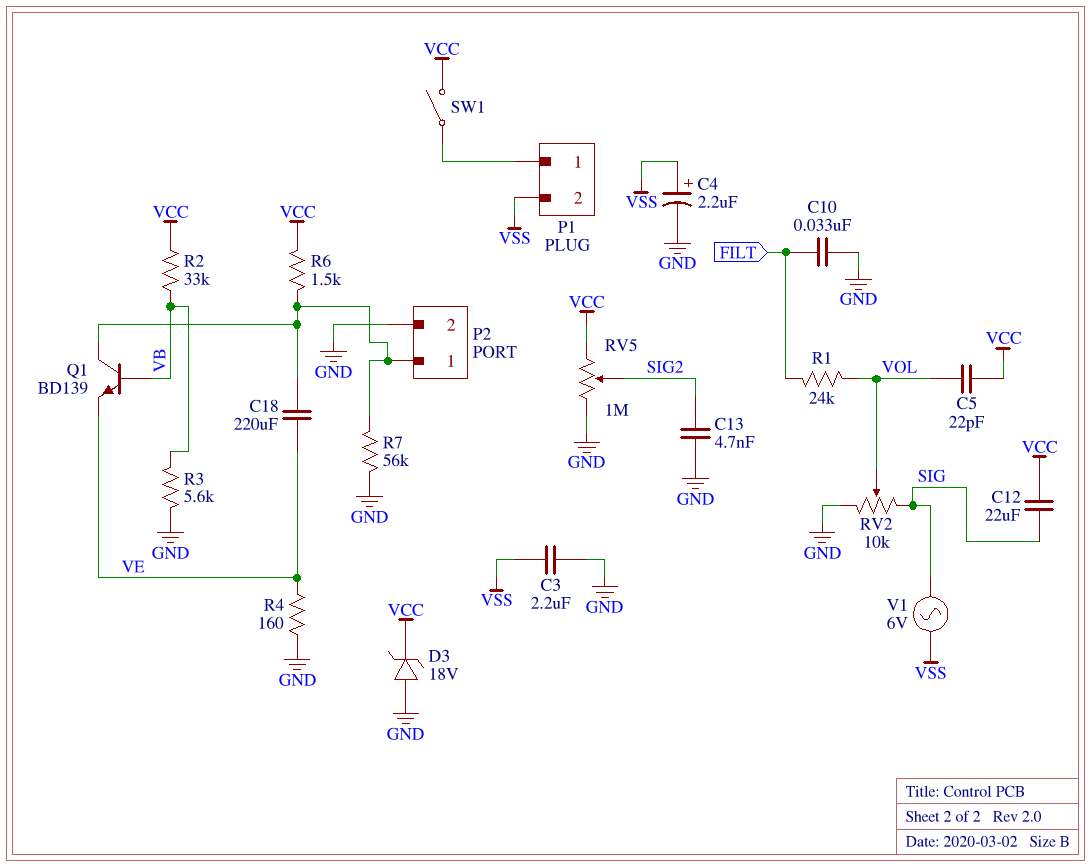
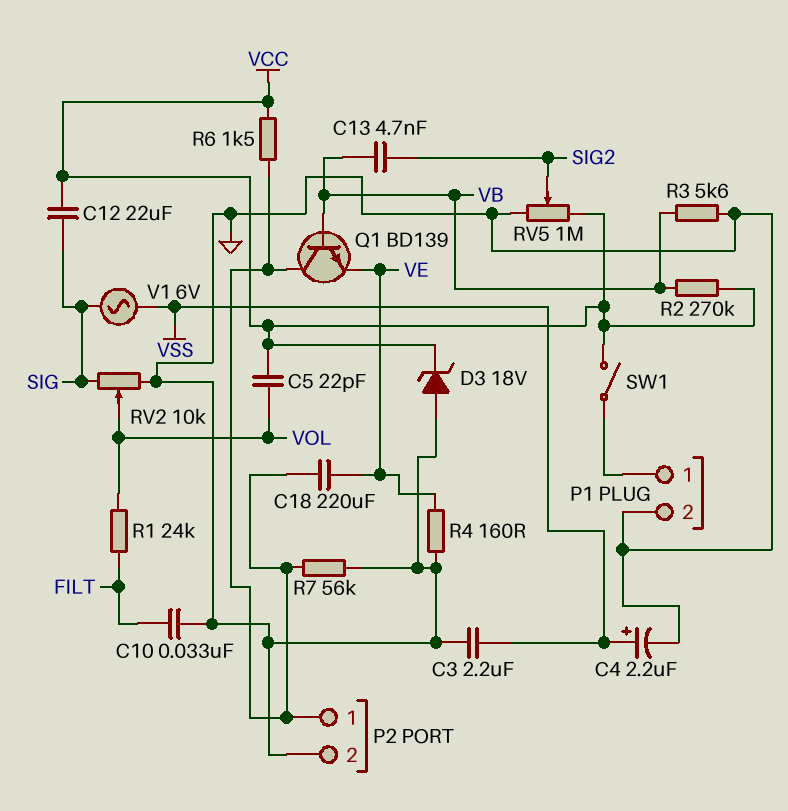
C13: 4.7nF (GND, SIG2) -> 4.7nF (SIG2, VB)
P1 pin 2: VSS -> GND
R2: 33k (VB, VCC) -> 270k (VB, VCC)

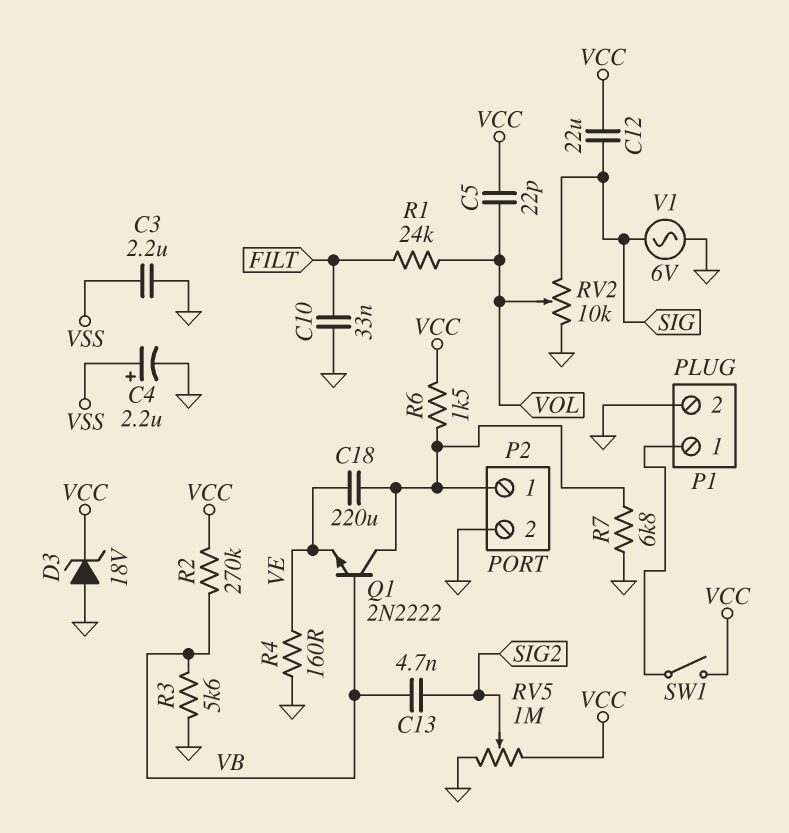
Q1: NPN BD139 (B VB, C P2/1, E VE) -> NPN 2N2222 (B VB, C P2/1, E VE)
R7: 56k (GND, P2/1) -> 6.8k (GND, P2/1)
V1: AC 6V (SIG, VSS) -> AC 6V (GND, SIG)

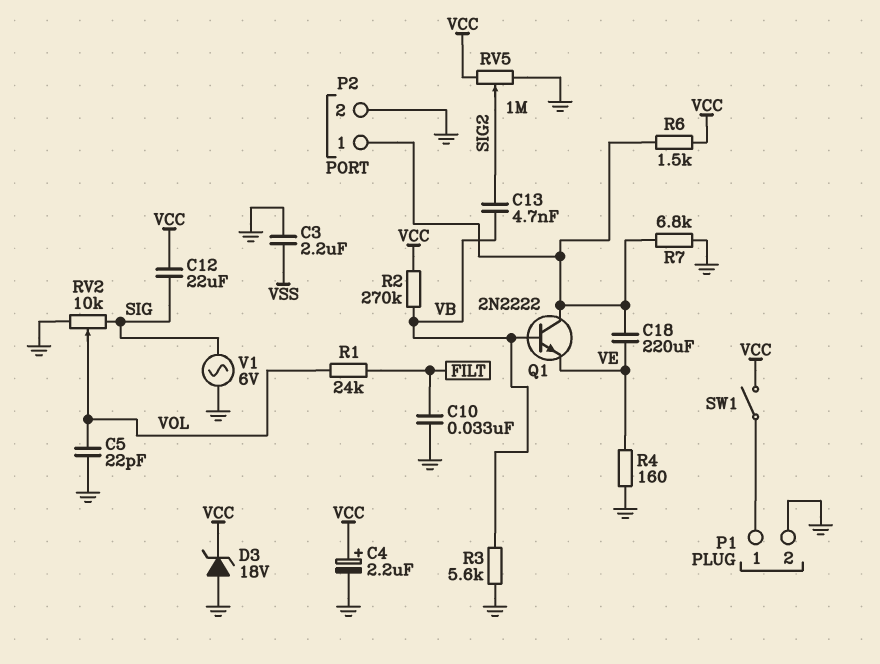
C4: 2.2uF (plus VSS, minus GND) -> 2.2uF (plus VCC, minus GND)
C5: 22pF (VCC, VOL) -> 22pF (GND, VOL)

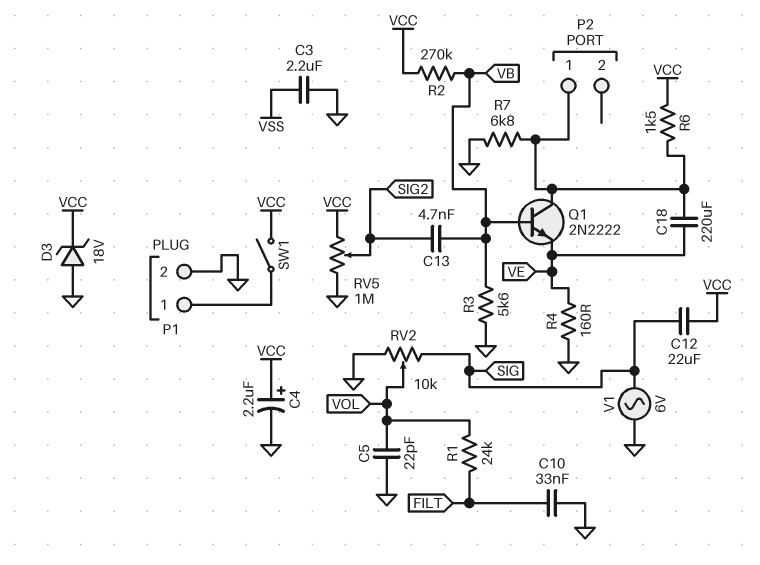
P2 pin 2: GND -> none

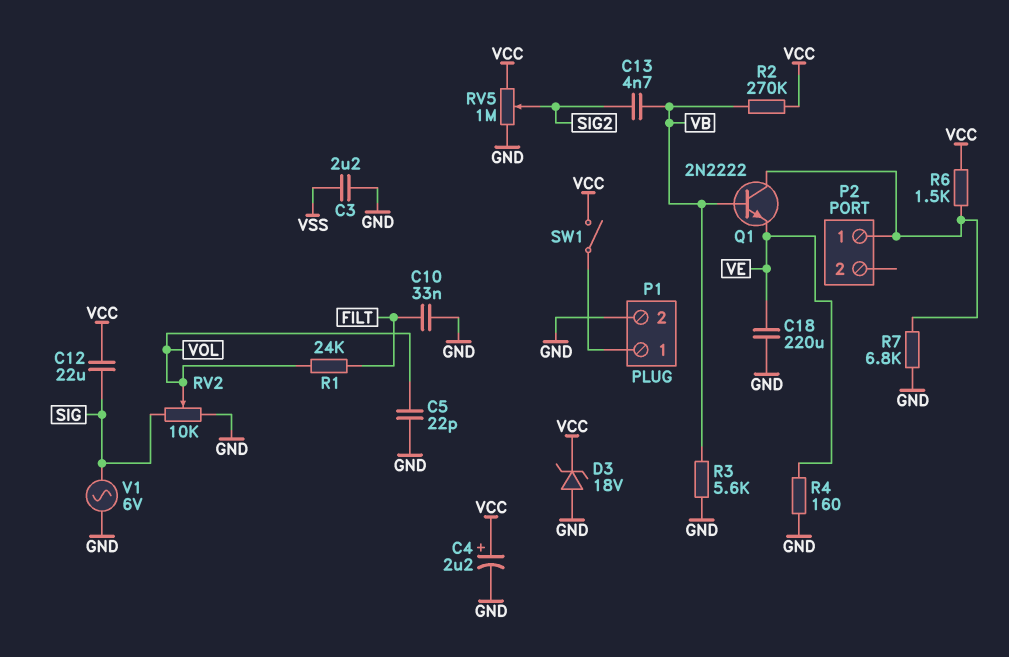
C18: 220uF (P2/1, VE) -> 220uF (GND, VE)

